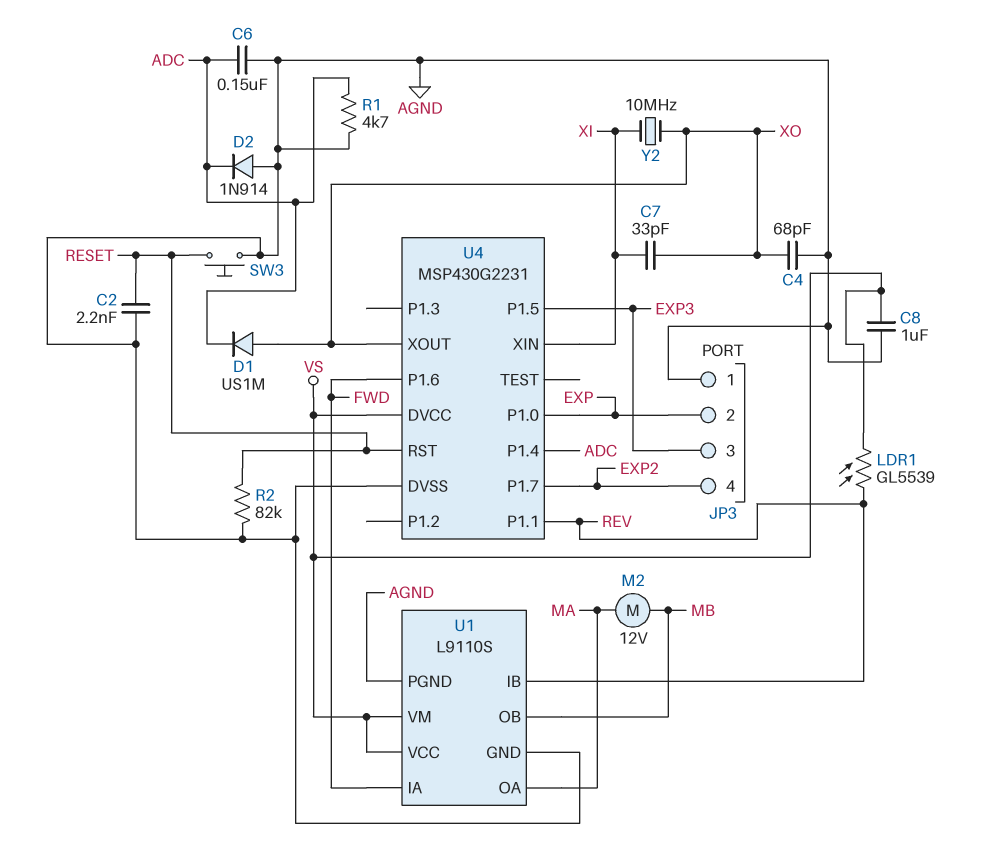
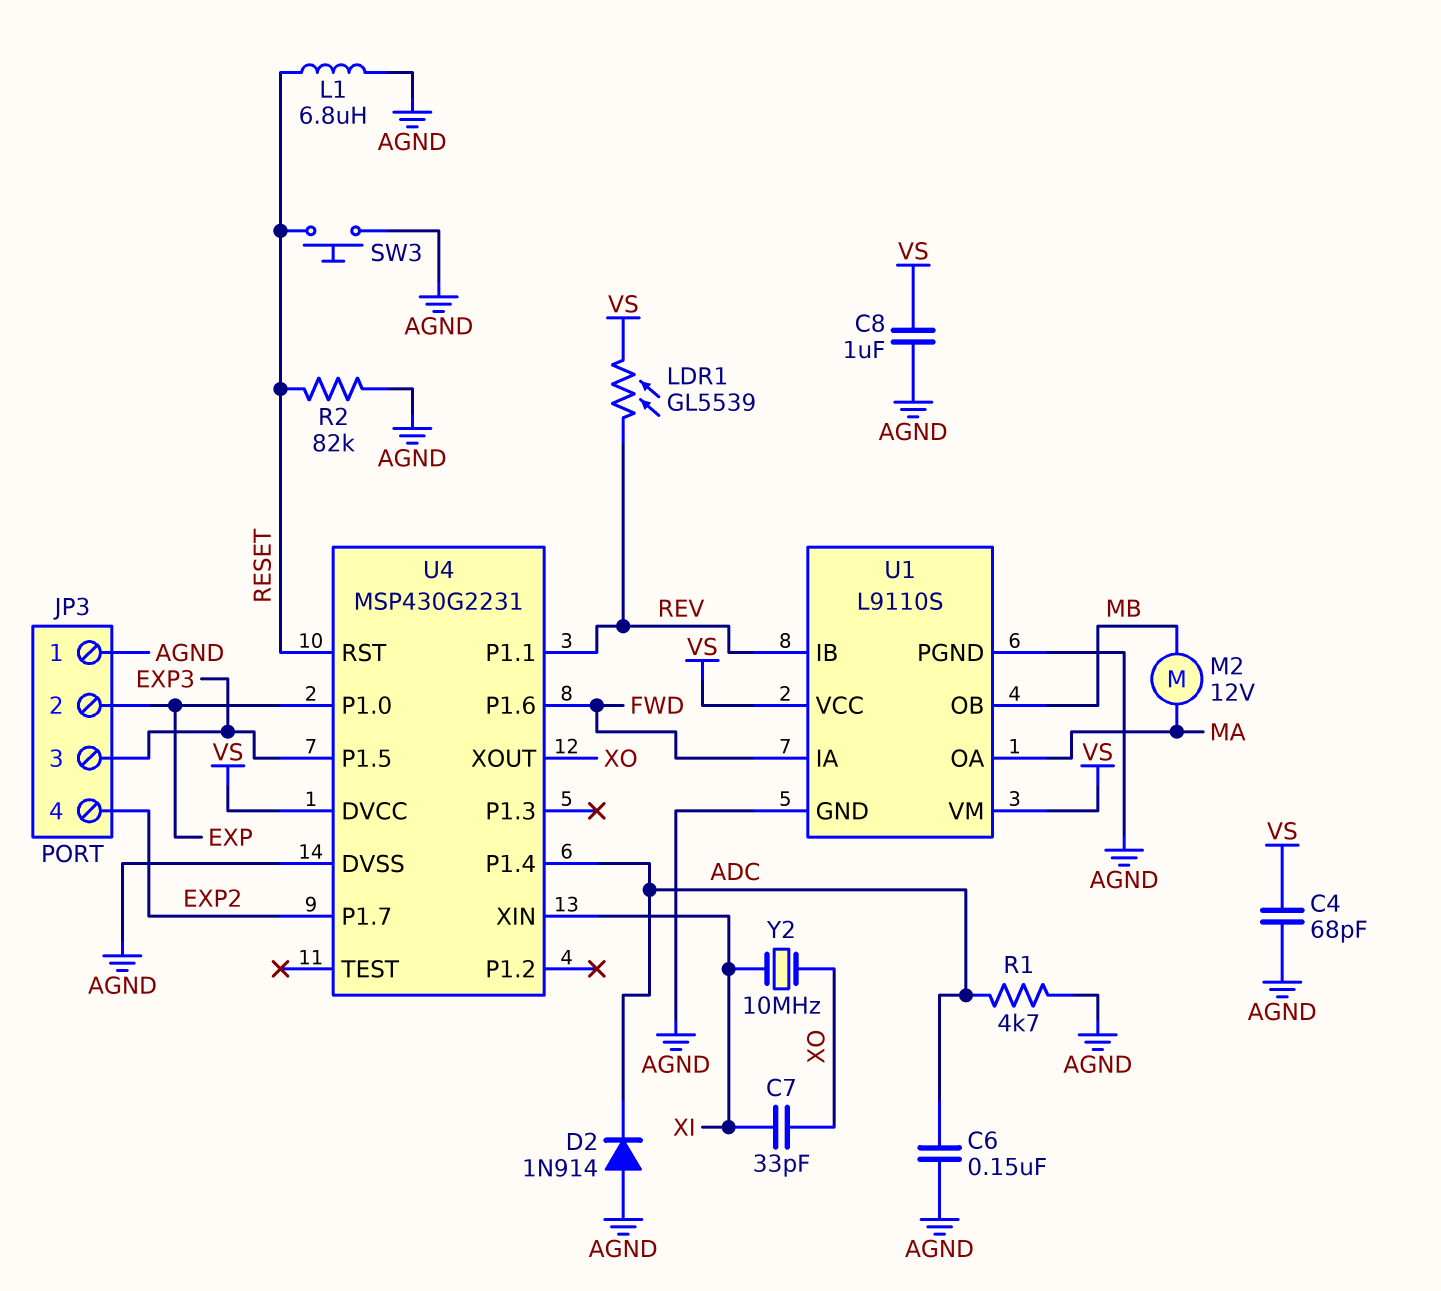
C2: 2.2nF (AGND, RESET) -> none
C4: 68pF (AGND, XO) -> 68pF (AGND, VS)
D1: diode US1M (A XO, K ADC) -> none
L1: none -> 6.8uH (AGND, RESET)

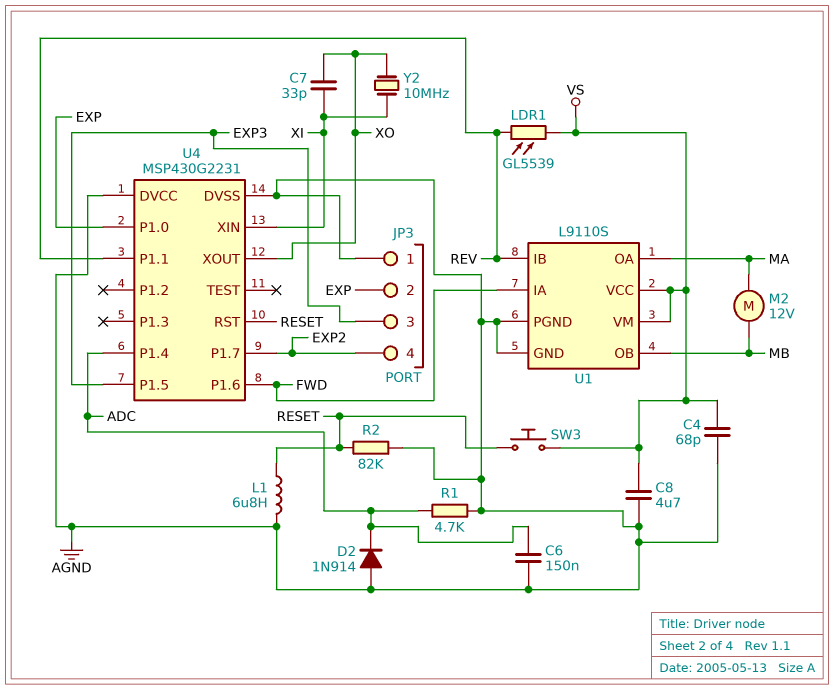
C8: 1uF (AGND, VS) -> 4.7uF (AGND, VS)
SW3: button (AGND, RESET) -> button (RESET, VS)
U4 pin DVCC: VS -> AGND

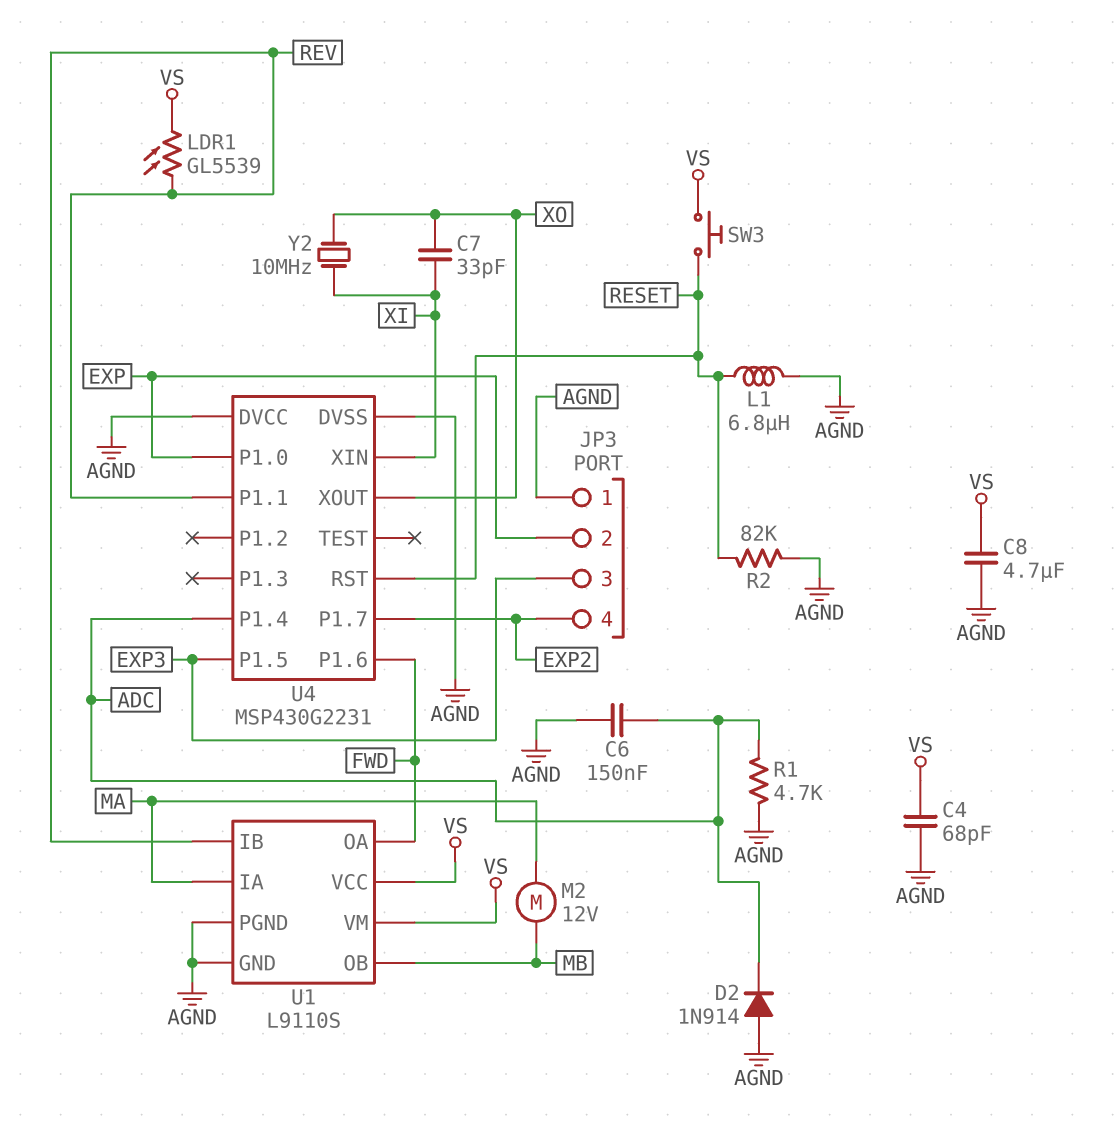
U1 pin IA: FWD -> MA
U1 pin OA: MA -> FWD

